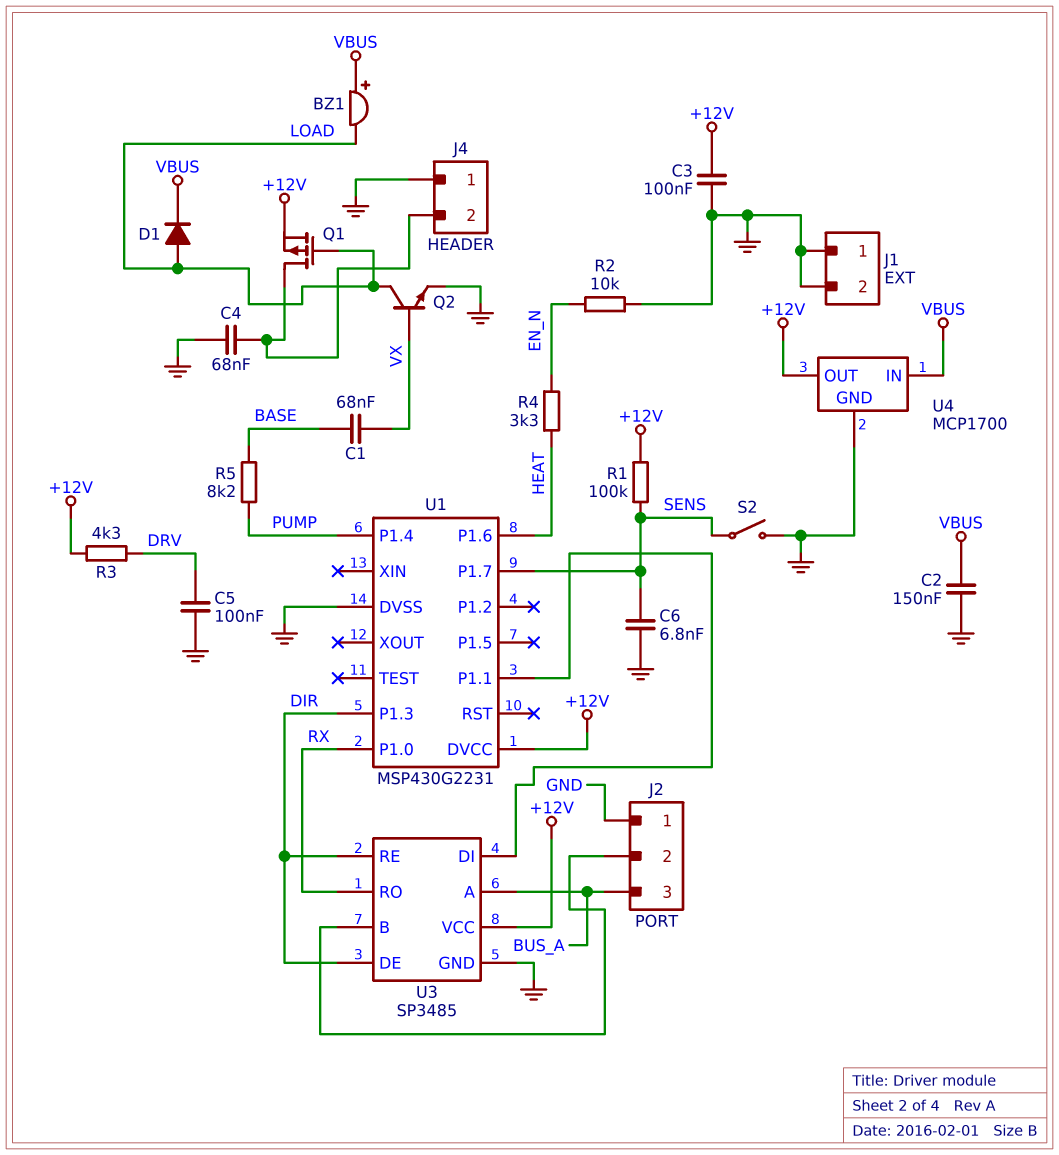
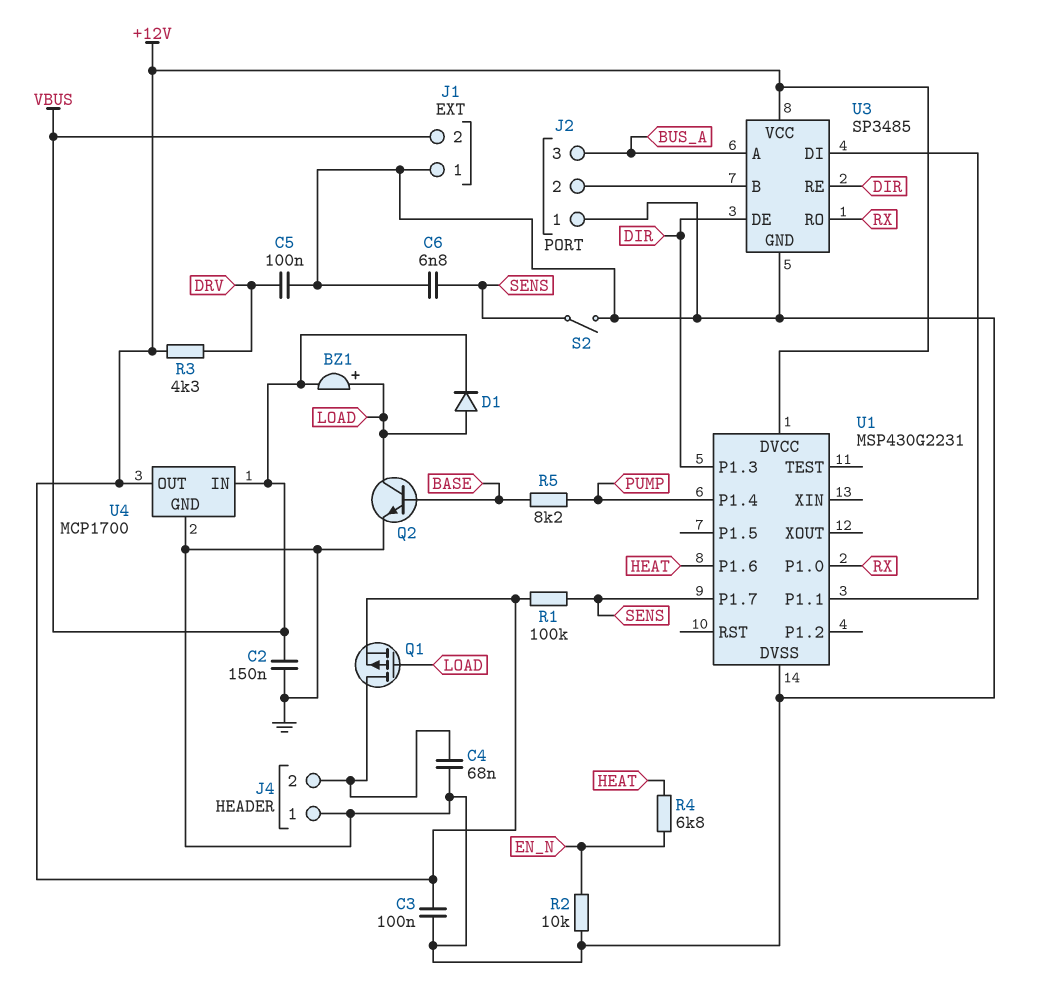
BZ1: buzzer (plus VBUS, minus LOAD) -> buzzer (plus LOAD, minus VBUS)
C1: 68nF (BASE, VX) -> none
J1 pin 2: GND -> VBUS
Q2: NPN (B VX, C LOAD, E GND) -> NPN (B BASE, C LOAD, E GND)
R4: 3.3k (EN_N, HEAT) -> 6.8k (EN_N, HEAT)

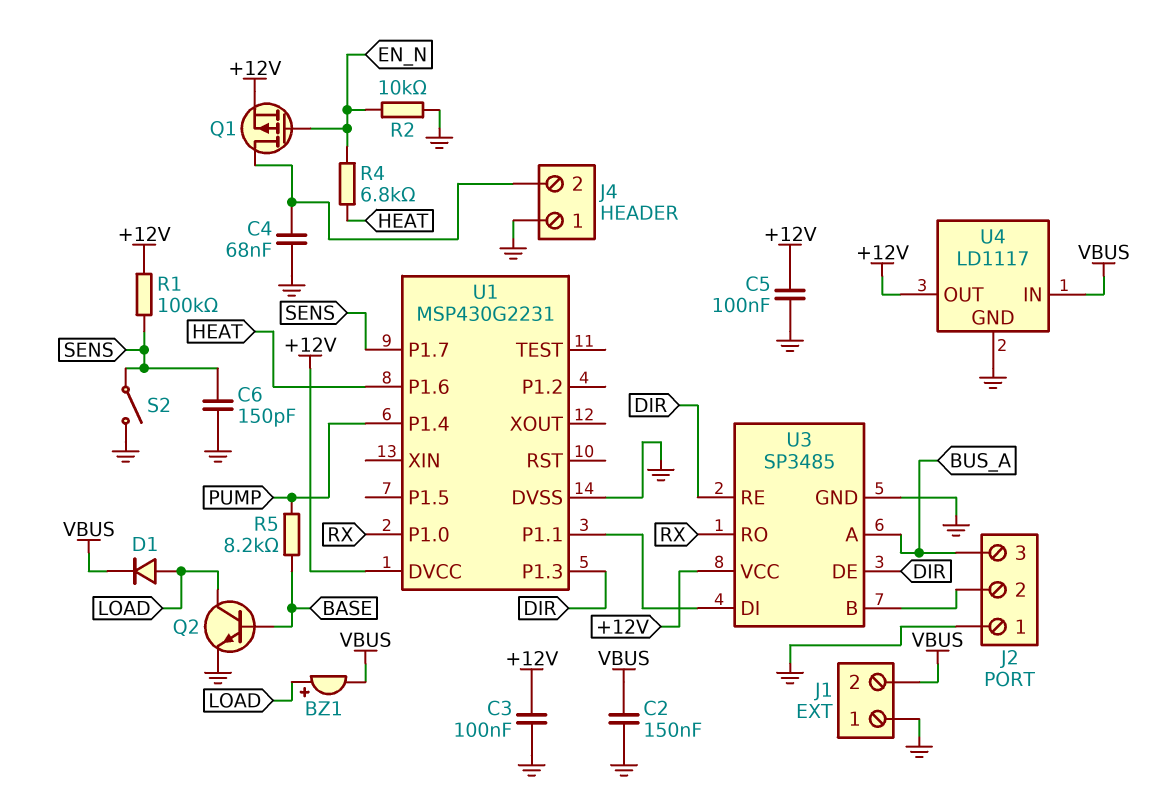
C5: 100nF (DRV, GND) -> 100nF (+12V, GND)
C6: 6.8nF (GND, SENS) -> 150pF (GND, SENS)
Q1: PMOS (G LOAD, D J4/2, S +12V) -> PMOS (G EN_N, D J4/2, S +12V)
R3: 4.3k (+12V, DRV) -> none
U4: MCP1700 -> LD1117

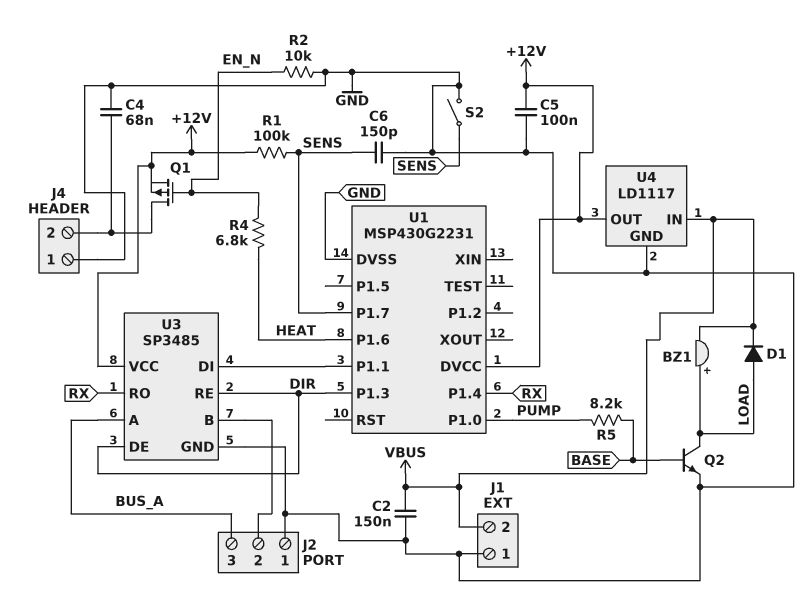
C3: 100nF (+12V, GND) -> none
U1 pin P1.0: RX -> PUMP
U1 pin P1.4: PUMP -> RX

